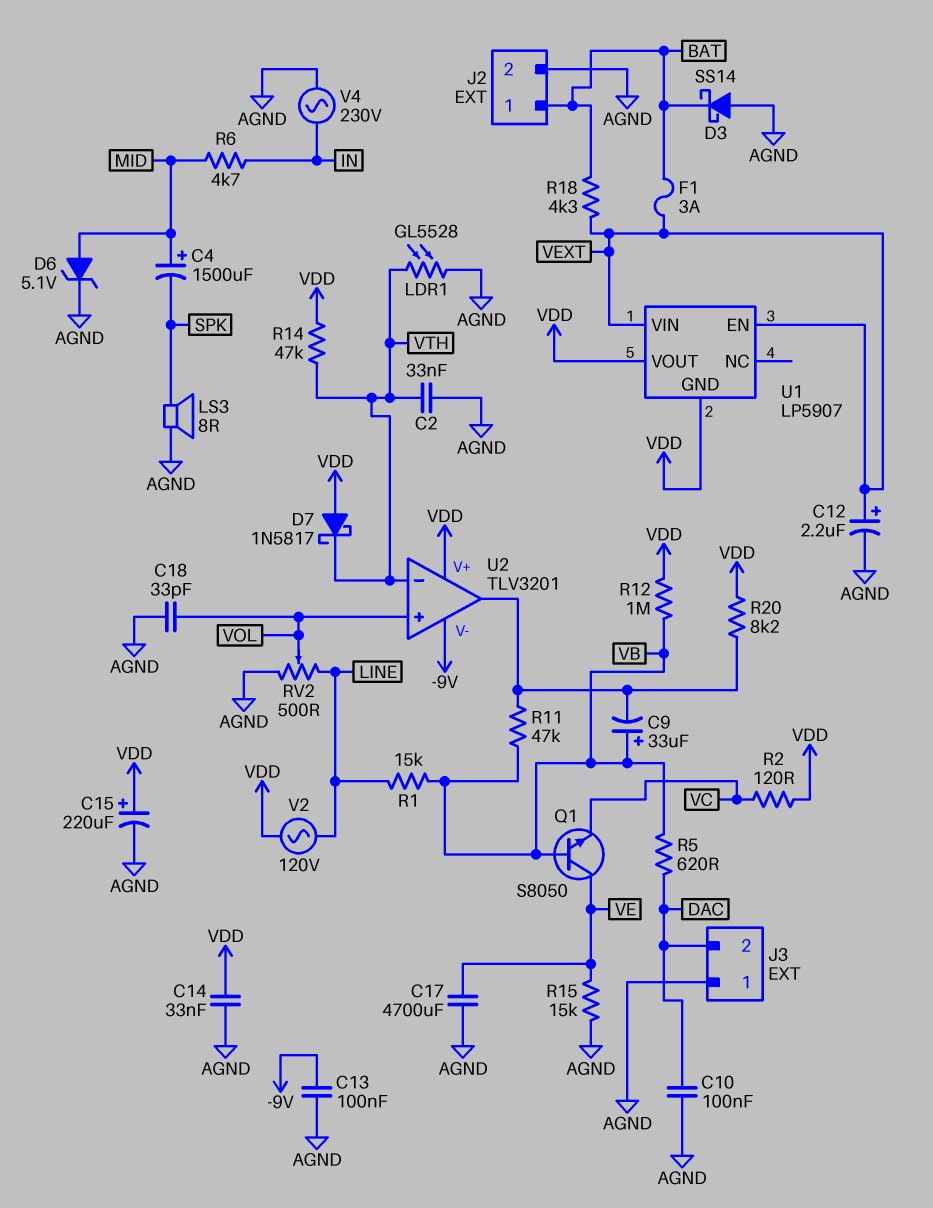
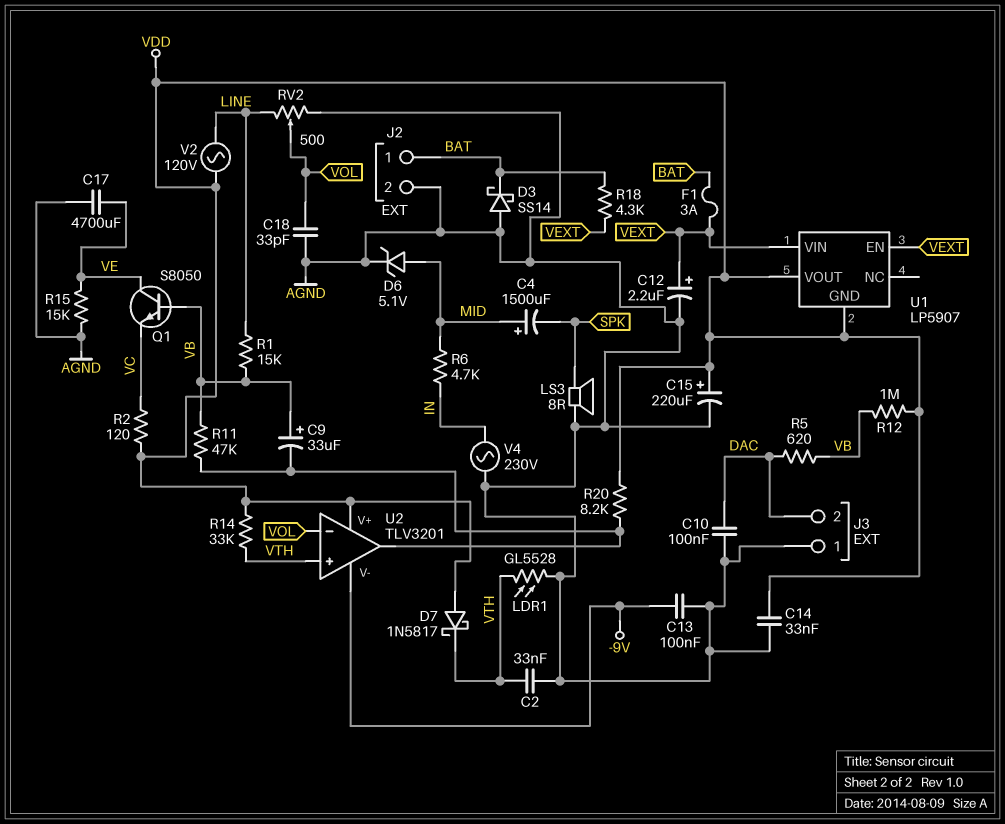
R14: 47k (VDD, VTH) -> 33k (VDD, VTH)
U2 pin in+: VOL -> VTH
U2 pin in-: VTH -> VOL

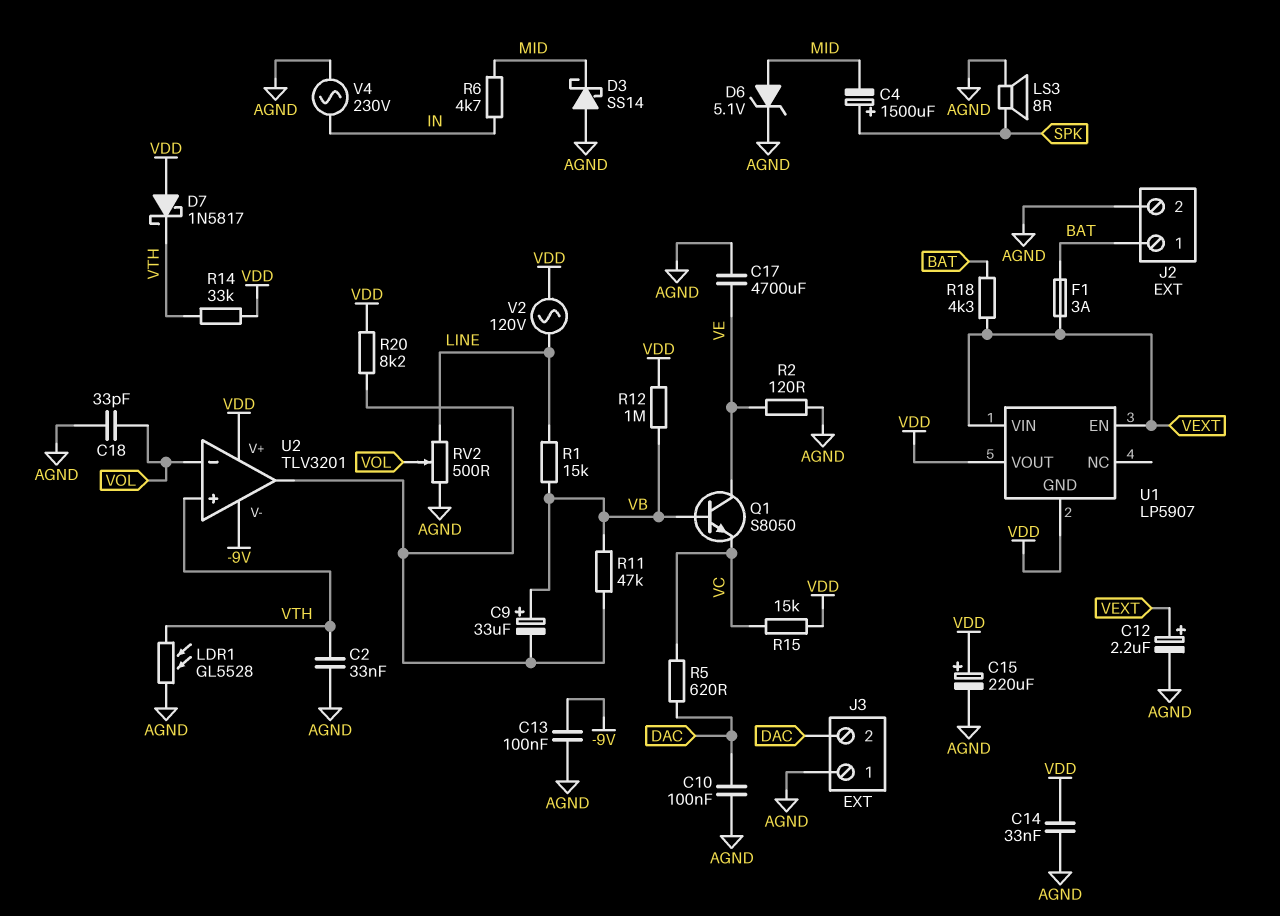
C4: 1500uF (plus MID, minus SPK) -> 1500uF (plus SPK, minus MID)
D3: schottky SS14 (A AGND, K BAT) -> schottky SS14 (A AGND, K MID)
R2: 120 (VC, VDD) -> 120 (AGND, VE)
R5: 620 (DAC, VB) -> 620 (DAC, VC)
R15: 15k (AGND, VE) -> 15k (VC, VDD)

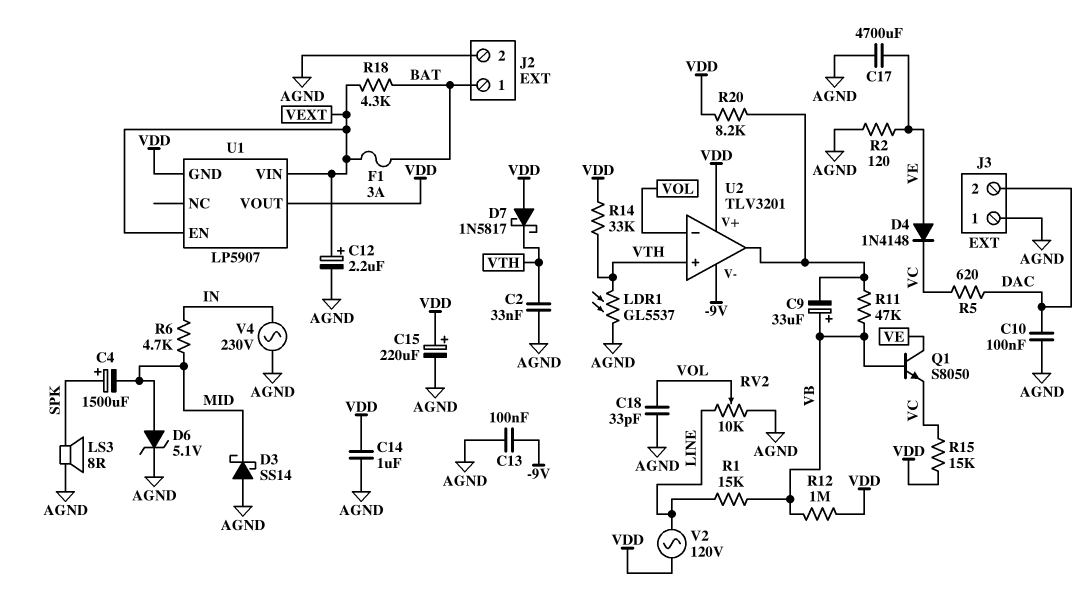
C14: 33nF (AGND, VDD) -> 1uF (AGND, VDD)
D4: none -> diode 1N4148 (A VE, K VC)
LDR1: GL5528 (AGND, VTH) -> GL5537 (AGND, VTH)
RV2: 500 (AGND, LINE, wiper VOL) -> 10k (AGND, LINE, wiper VOL)

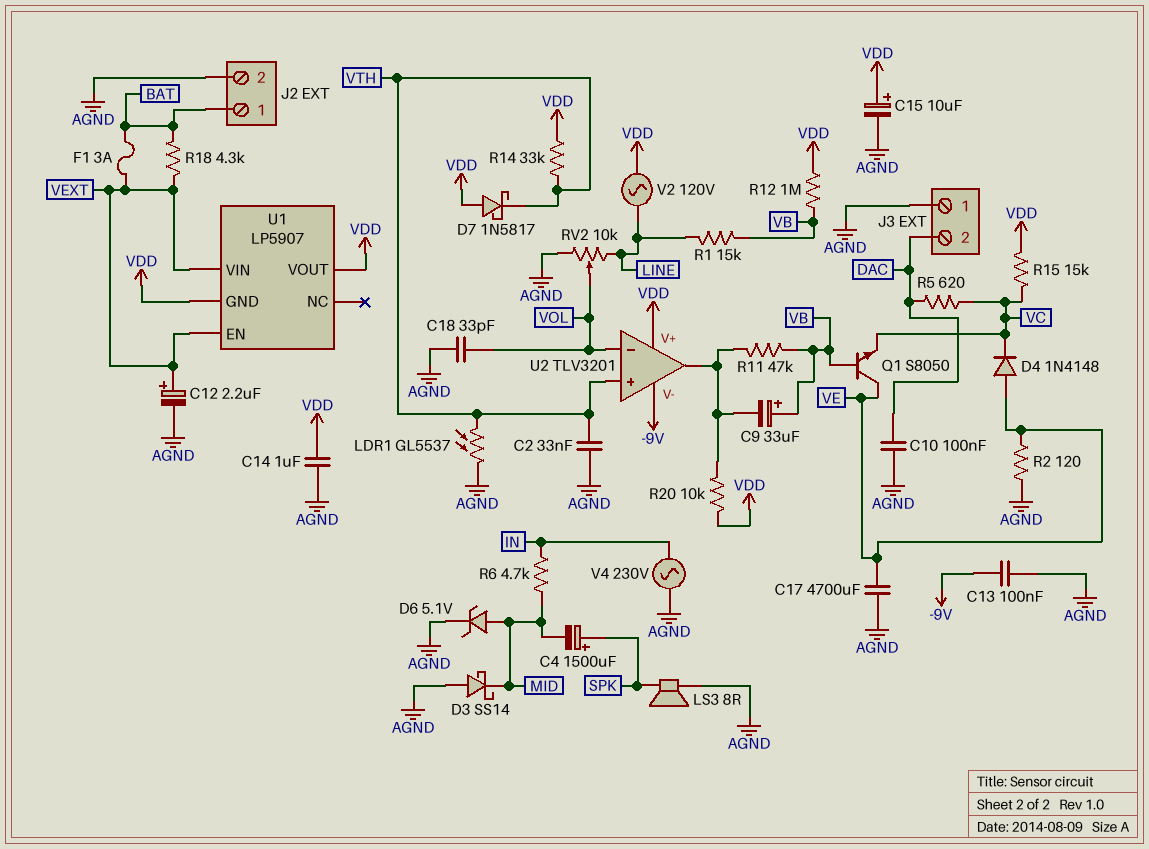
C15: 220uF (plus VDD, minus AGND) -> 10uF (plus VDD, minus AGND)
R20: 8.2k (U2/out, VDD) -> 10k (U2/out, VDD)

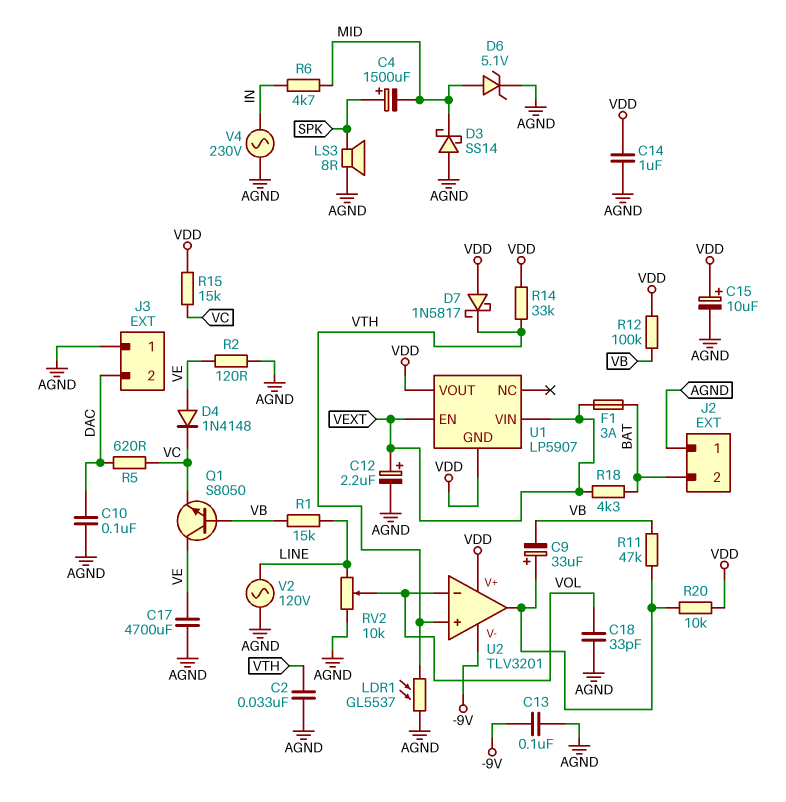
C9: 33uF (plus VB, minus U2/out) -> 33uF (plus U2/out, minus VB)
J2 pin 1: BAT -> AGND
J2 pin 2: AGND -> BAT
R12: 1M (VB, VDD) -> 100k (VB, VDD)
V2: AC 120V (LINE, VDD) -> AC 120V (AGND, LINE)

